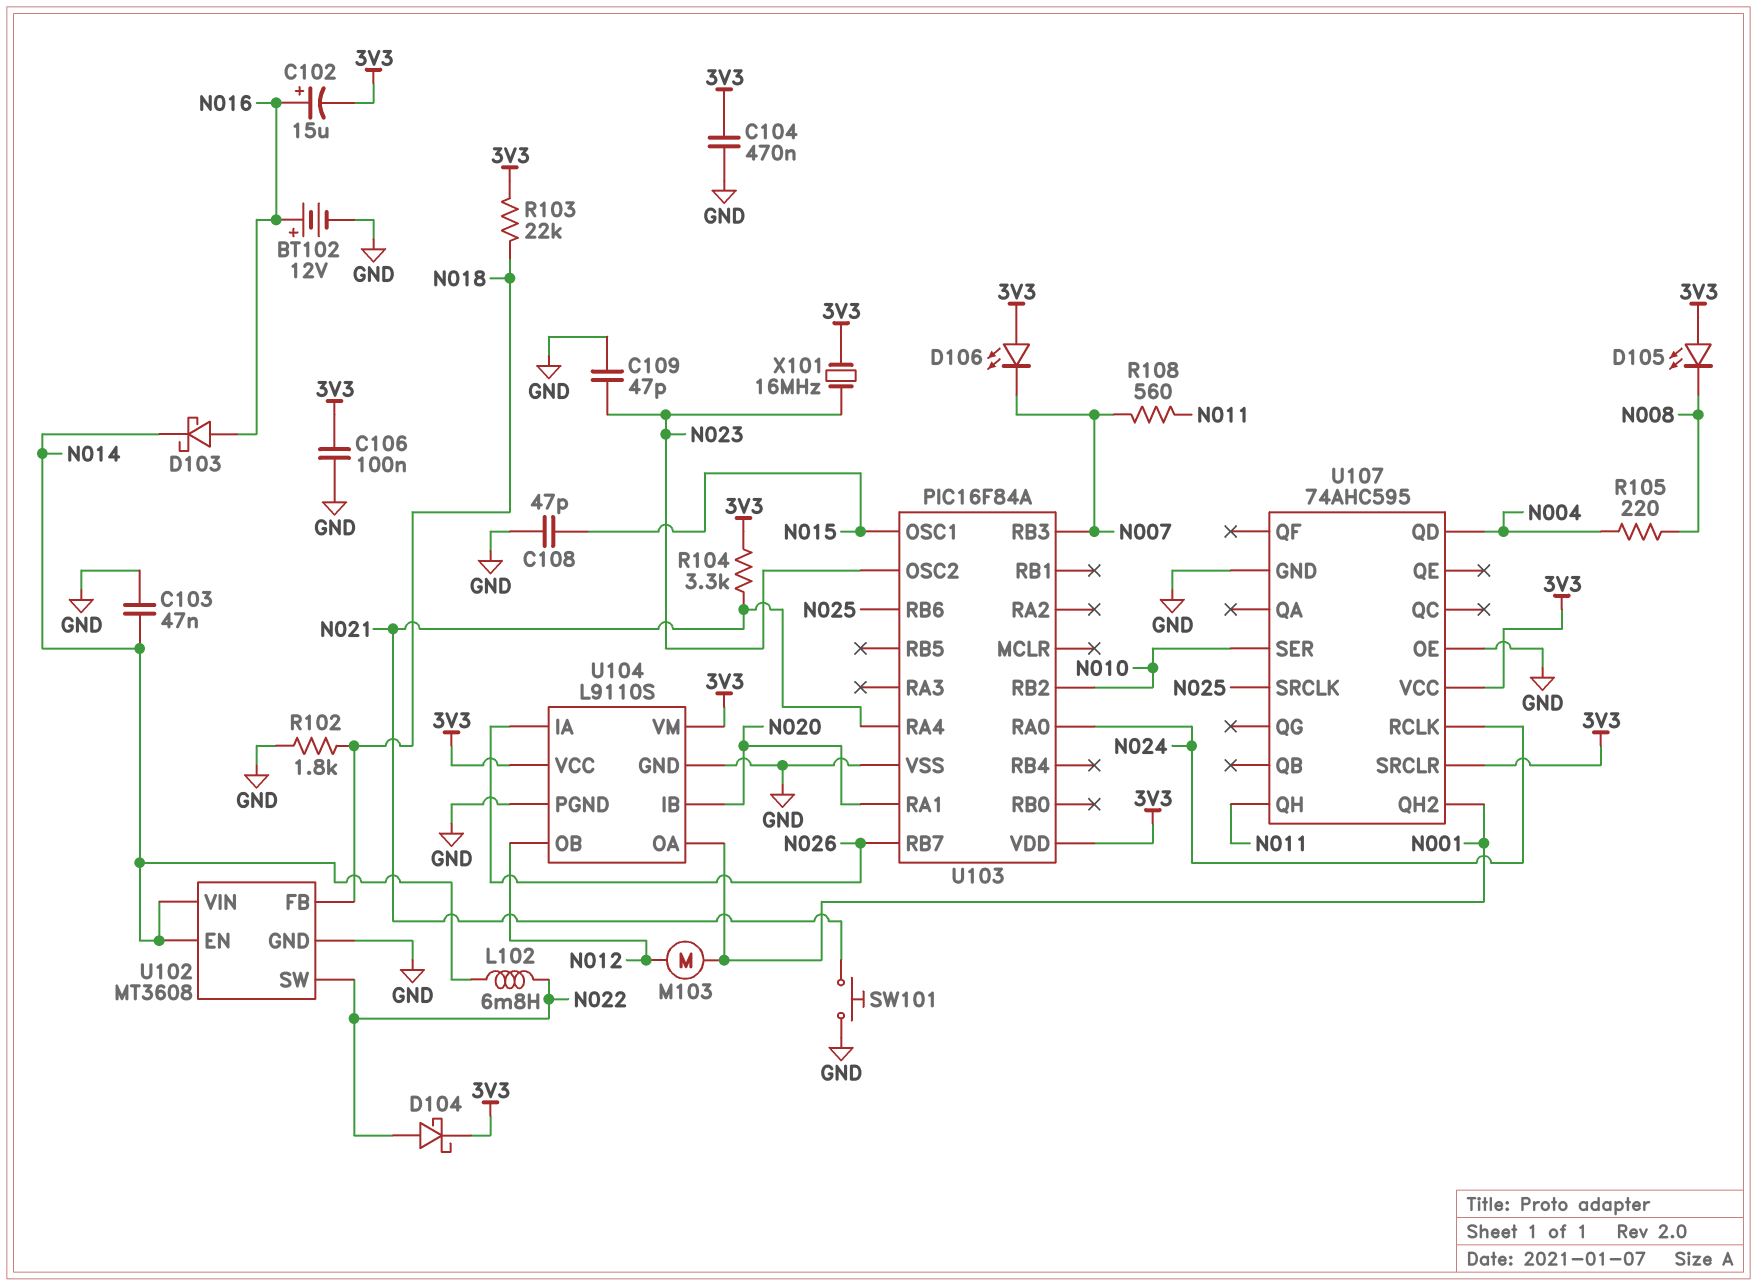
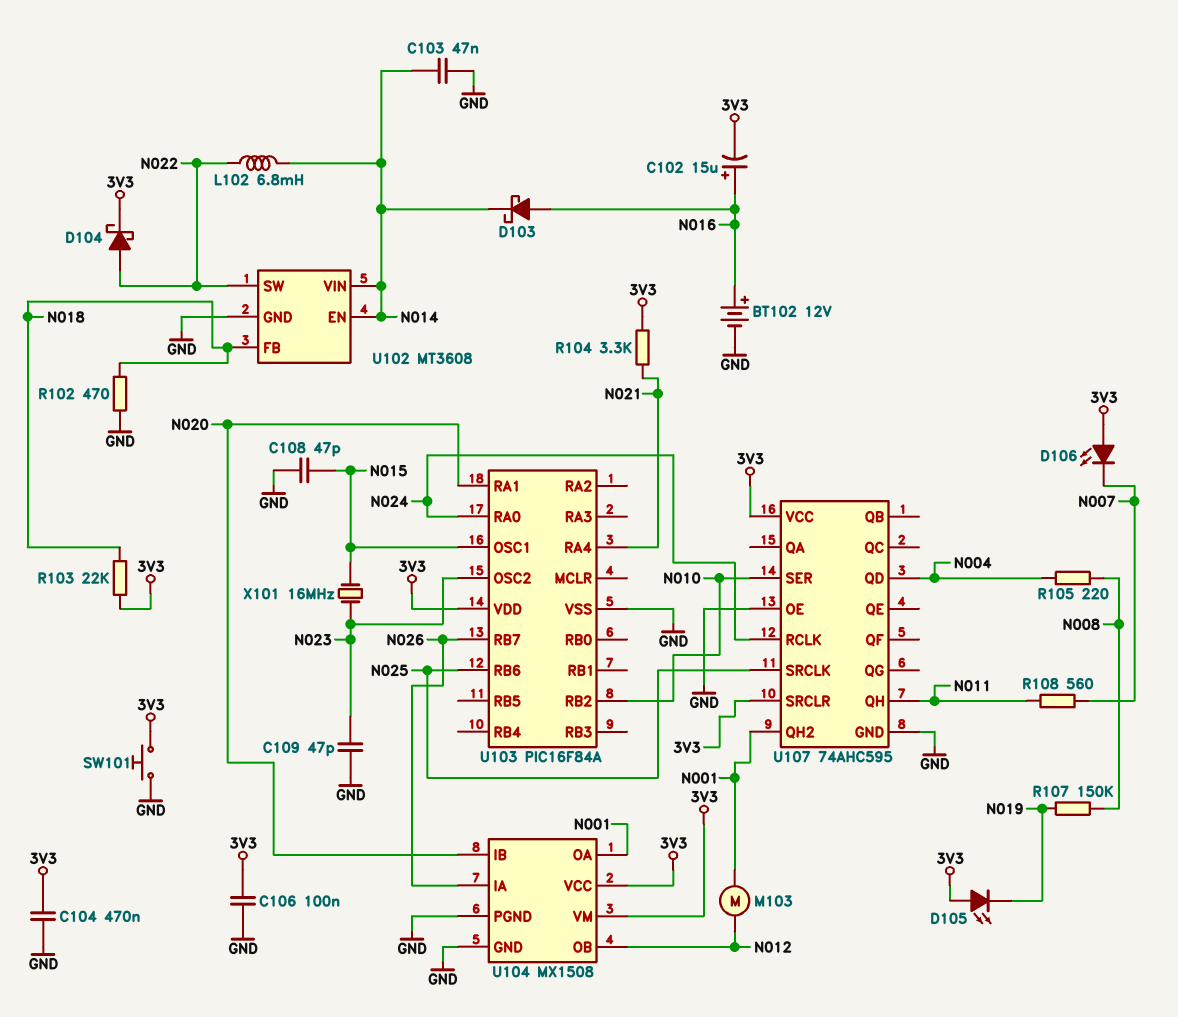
D105: LED (A 3V3, K N008) -> LED (A 3V3, K N019)
R102: 1.8k (GND, N018) -> 470 (GND, N018)
R107: none -> 150k (N008, N019)
SW101: button (GND, N021) -> button (3V3, GND)
U103 pin RB3: N007 -> none
U104: L9110S -> MX1508
X101: 16MHz (3V3, N023) -> 16MHz (N015, N023)

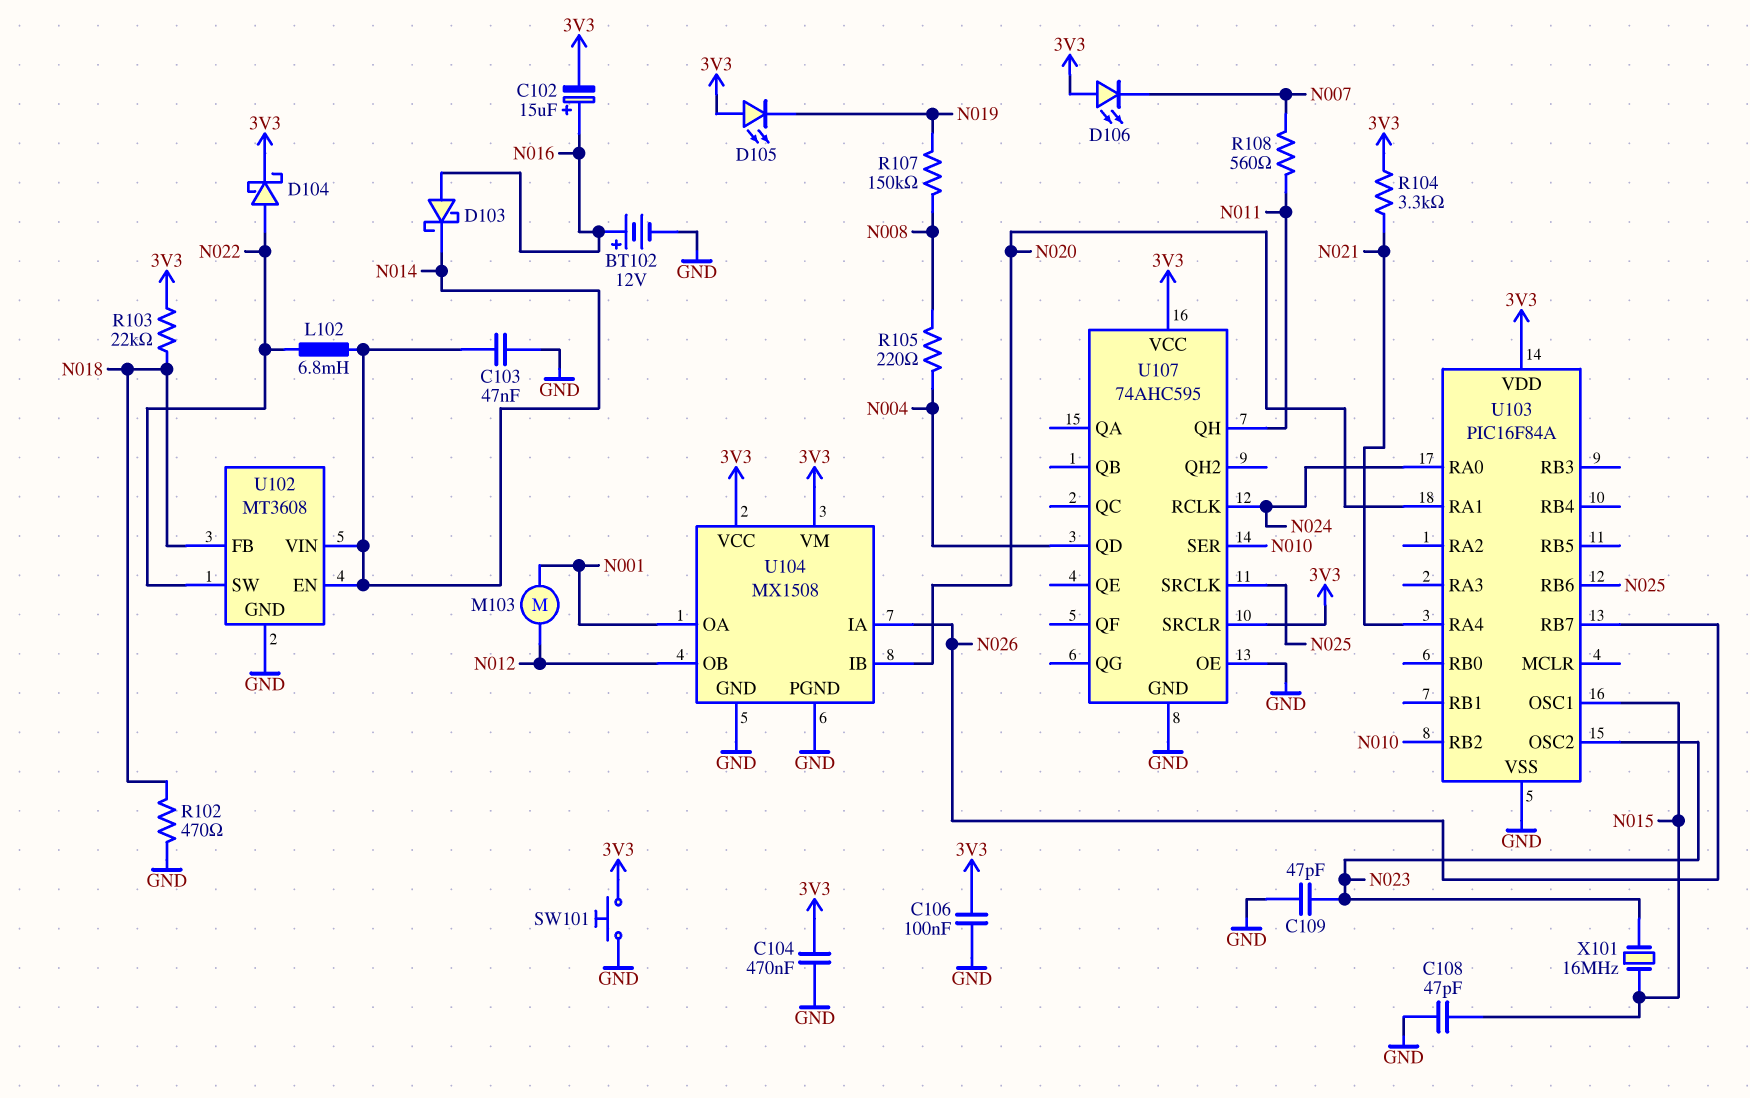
U107 pin QH2: N001 -> none

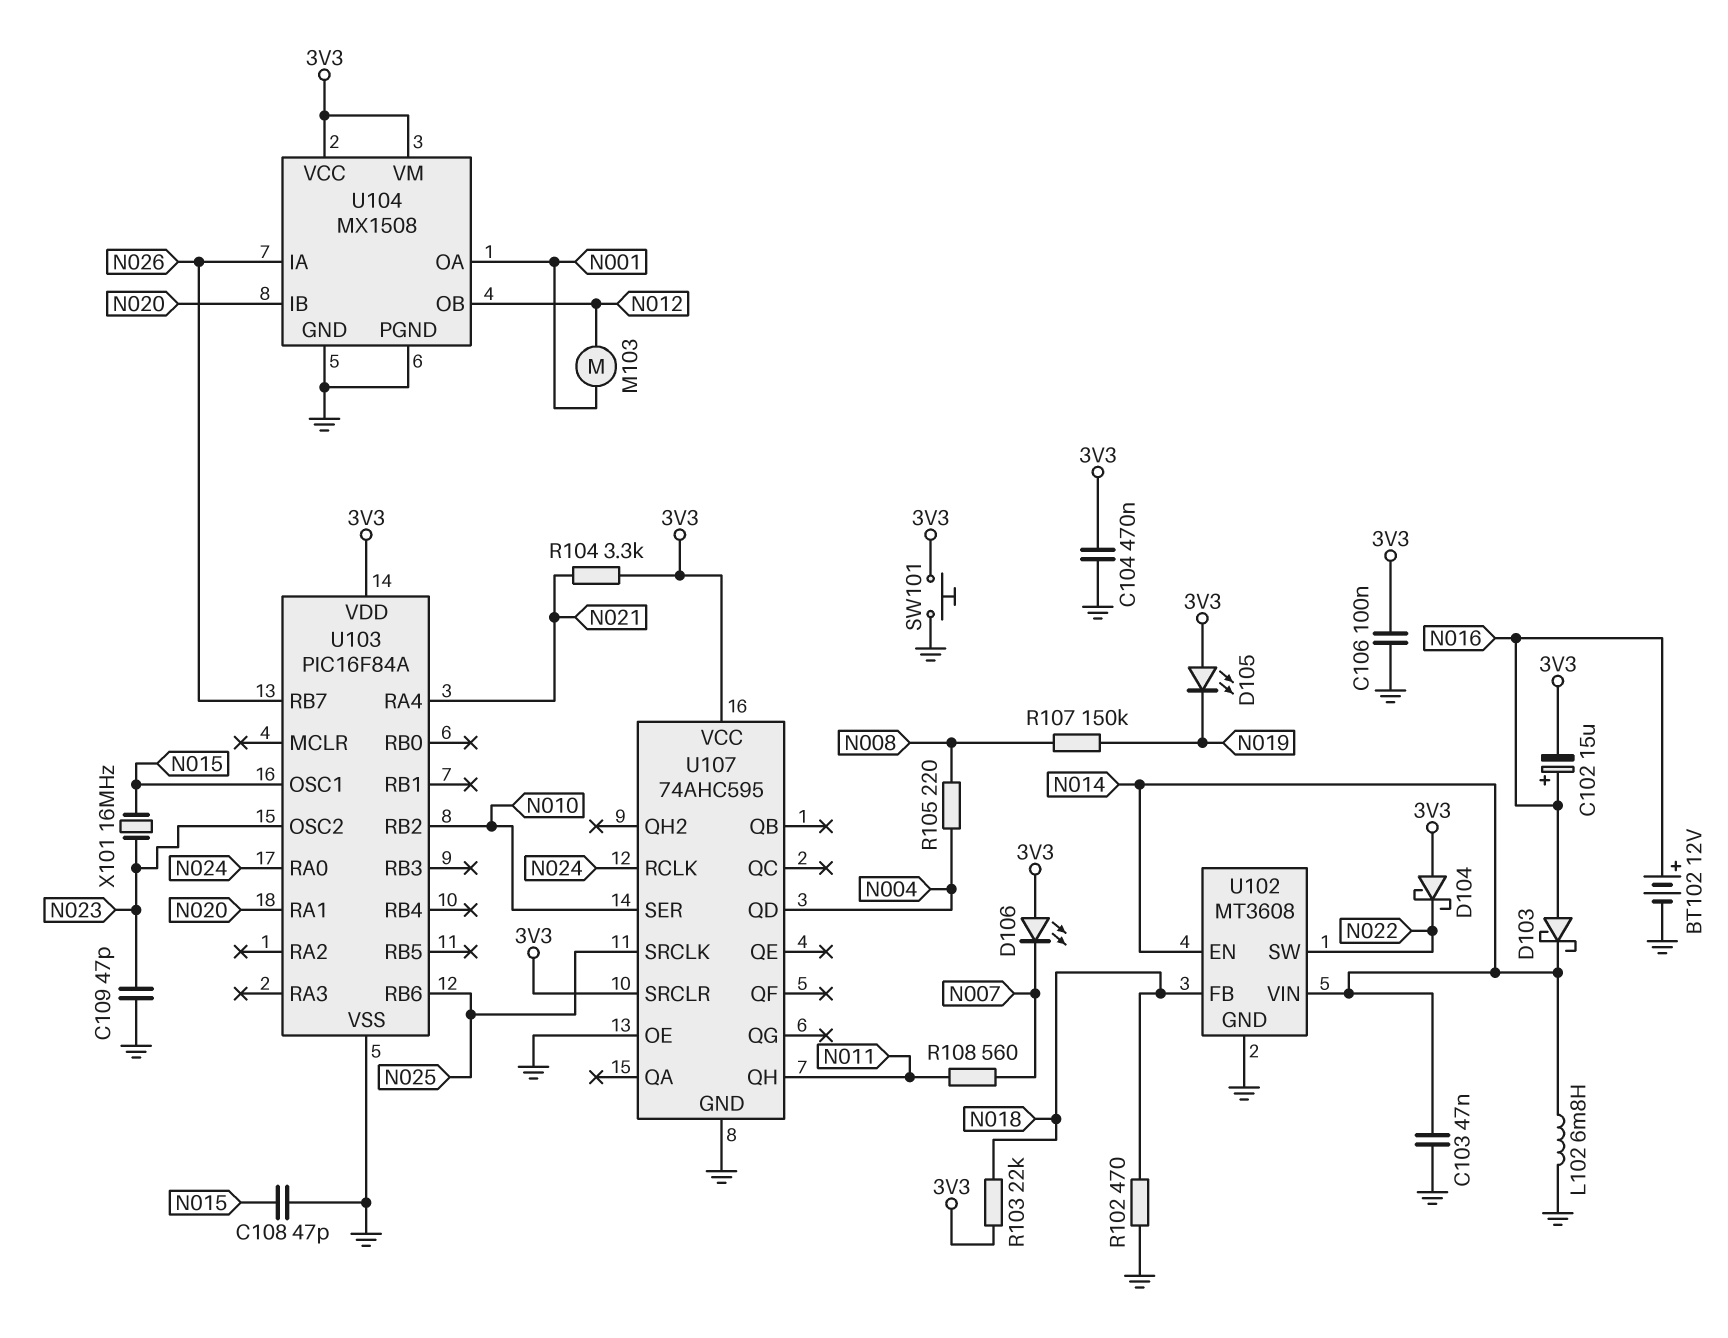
D104: schottky (A N022, K 3V3) -> schottky (A 3V3, K N022)
L102: 6.8mH (N014, N022) -> 6.8mH (GND, N014)

